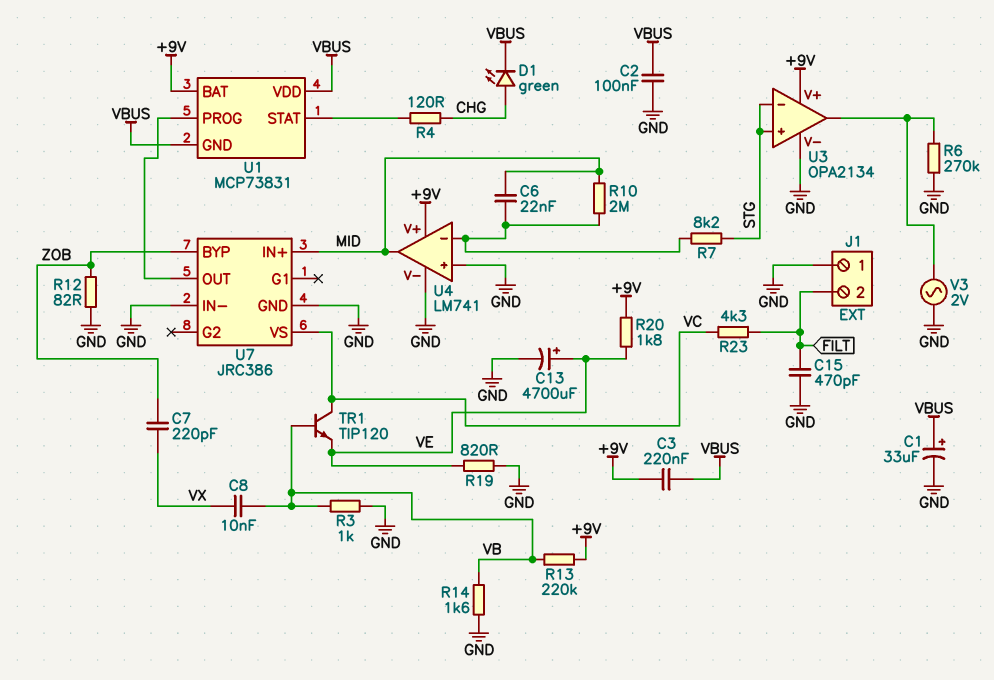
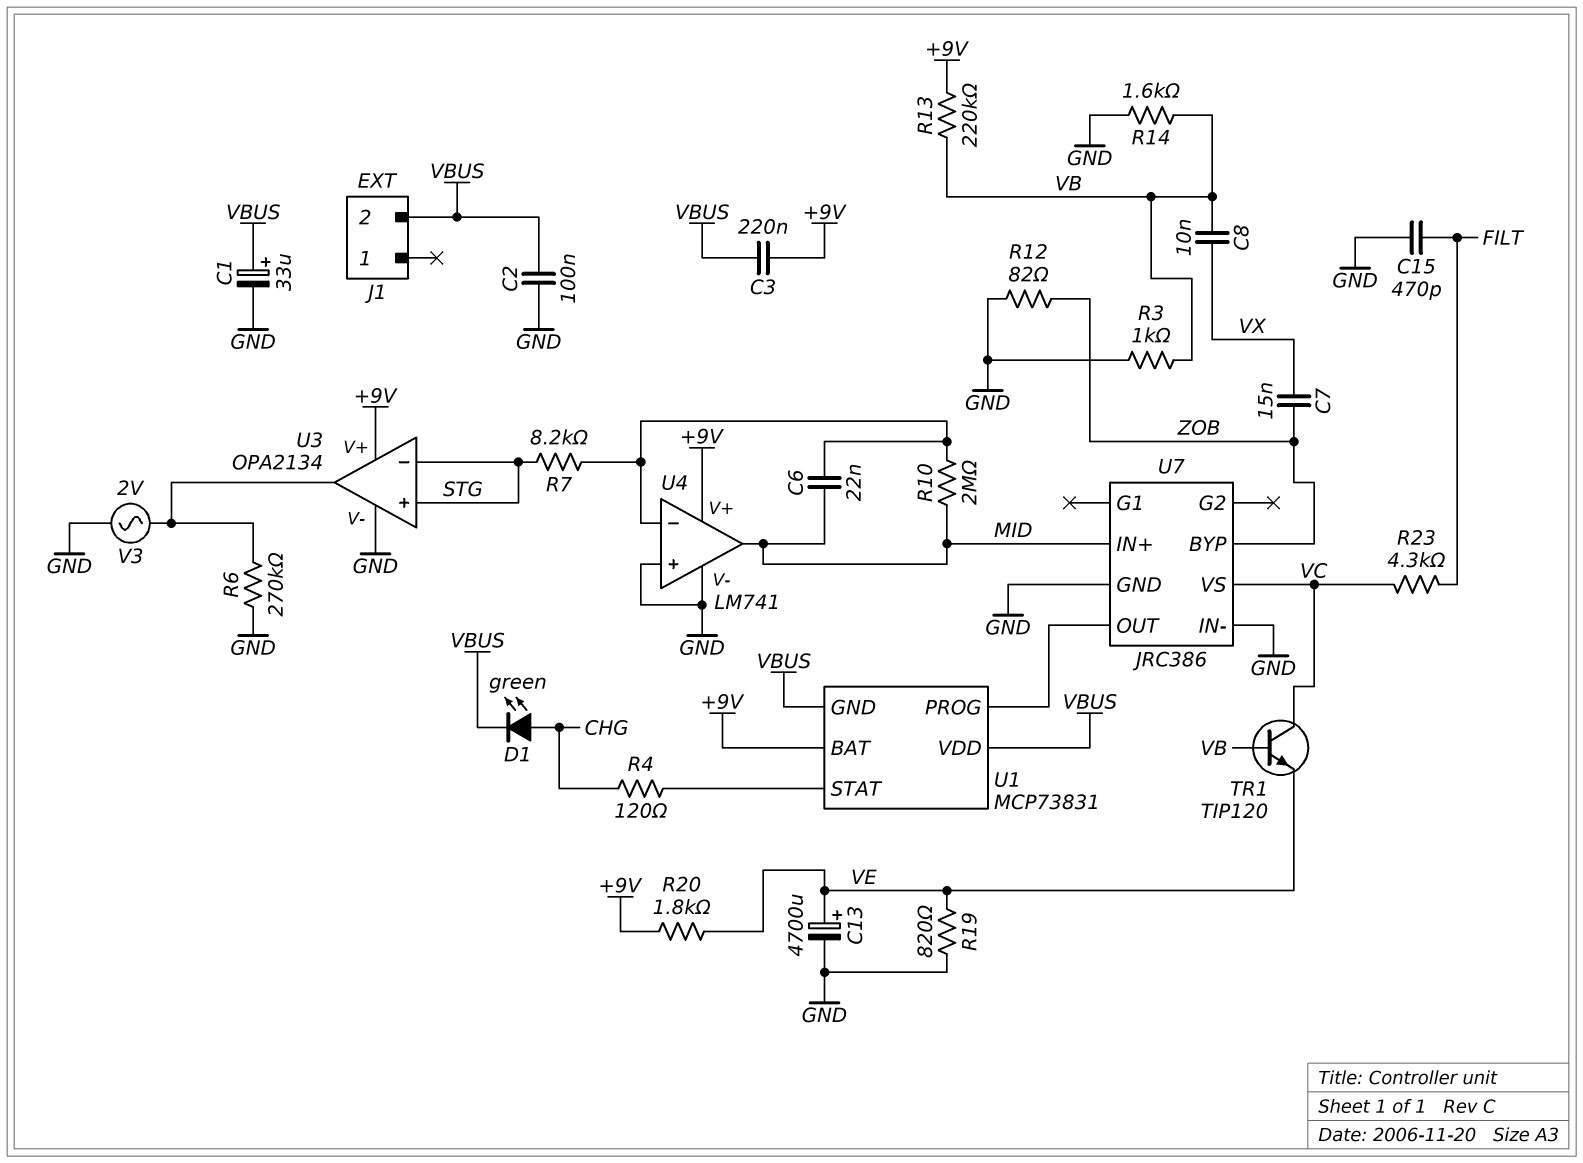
C7: 220pF (VX, ZOB) -> 15nF (VX, ZOB)
J1 pin 1: GND -> none
J1 pin 2: FILT -> VBUS

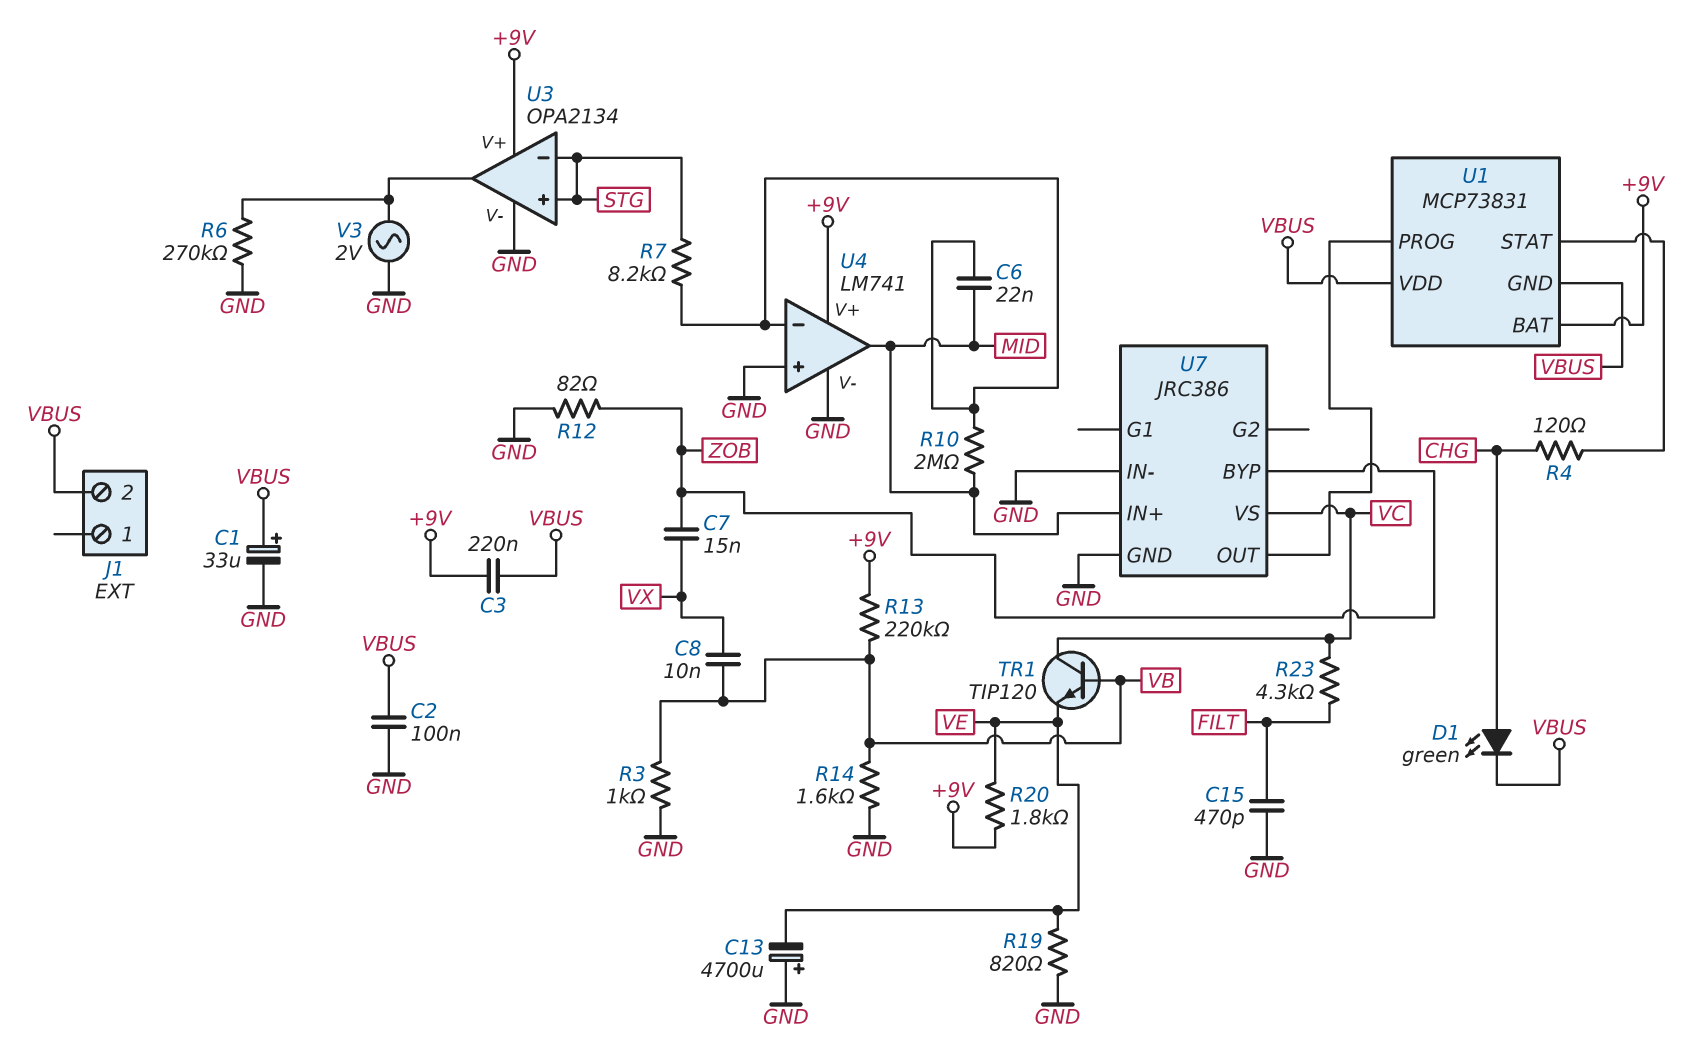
C13: 4700uF (plus VE, minus GND) -> 4700uF (plus GND, minus VE)

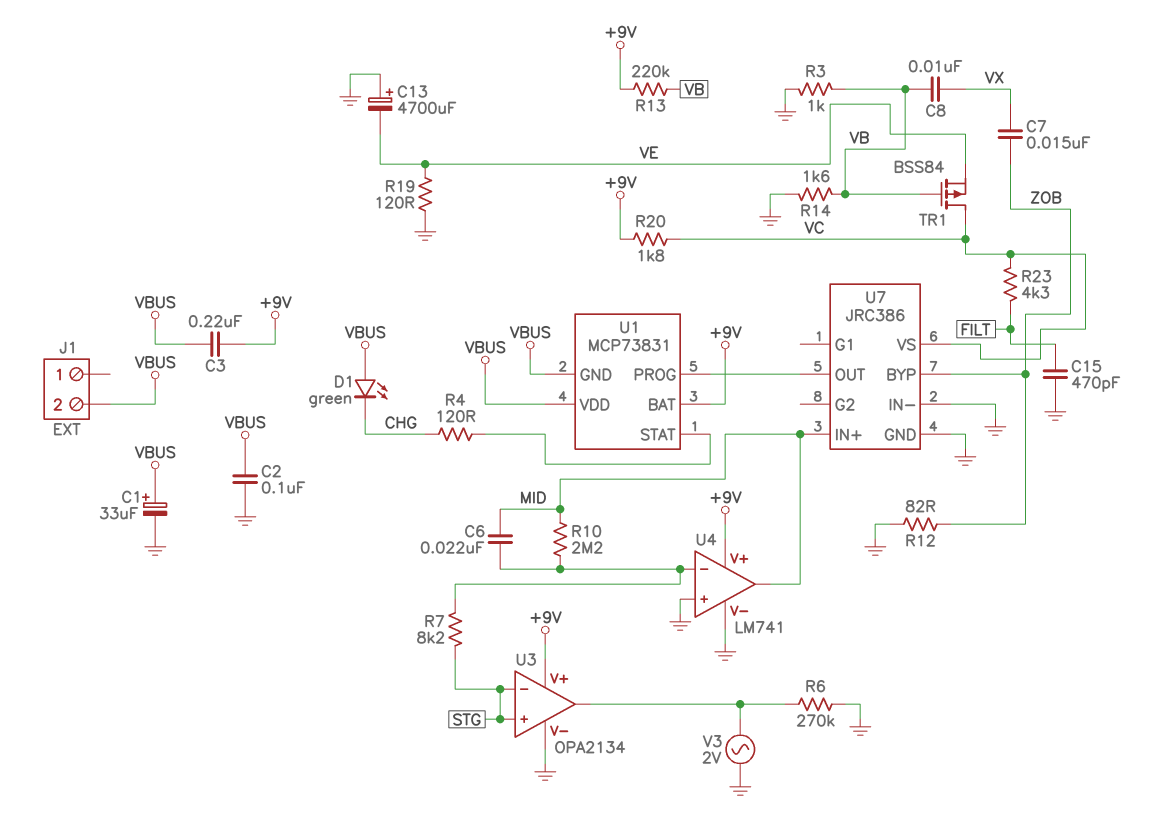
D1: LED green (A CHG, K VBUS) -> LED green (A VBUS, K CHG)
R10: 2M (MID, U4/in-) -> 2.2M (MID, U4/in-)
R19: 820 (GND, VE) -> 120 (GND, VE)
R20: 1.8k (+9V, VE) -> 1.8k (+9V, VC)
TR1: NPN TIP120 (B VB, C VC, E VE) -> PMOS BSS84 (G VB, D VC, S VE)

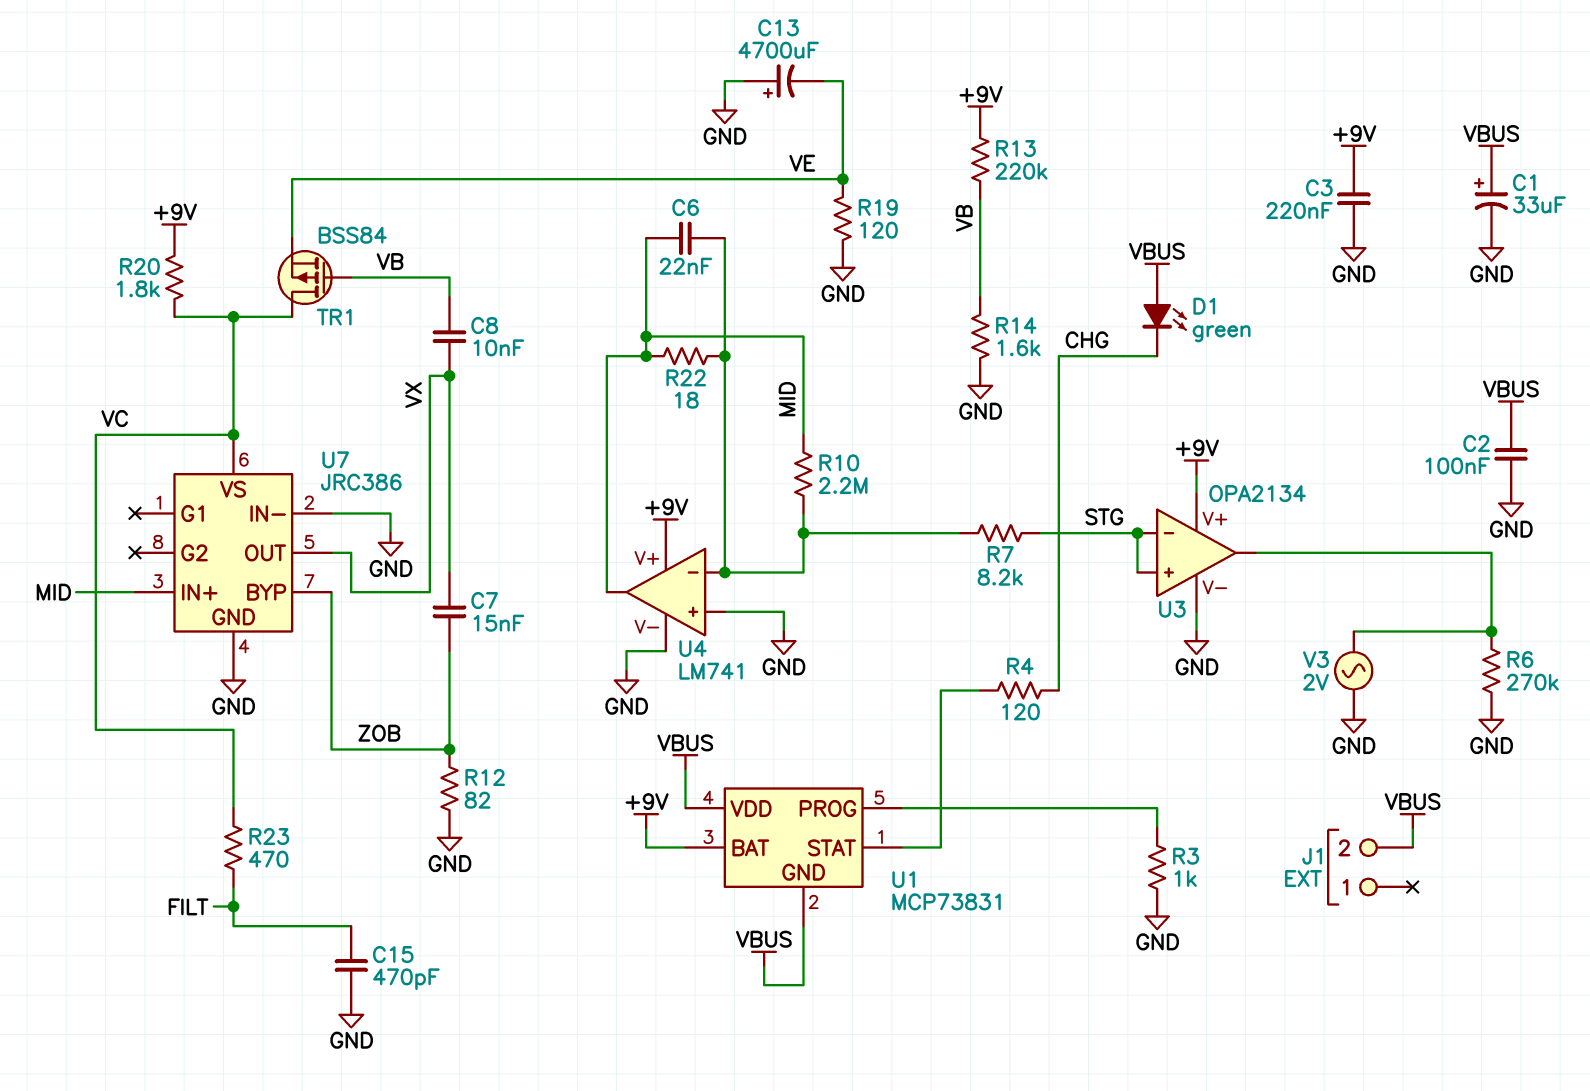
C3: 220nF (+9V, VBUS) -> 220nF (+9V, GND)
R3: 1k (GND, VB) -> 1k (GND, U1/PROG)
R22: none -> 18 (MID, U4/in-)
R23: 4.3k (FILT, VC) -> 470 (FILT, VC)
U7 pin OUT: U1/PROG -> VX

